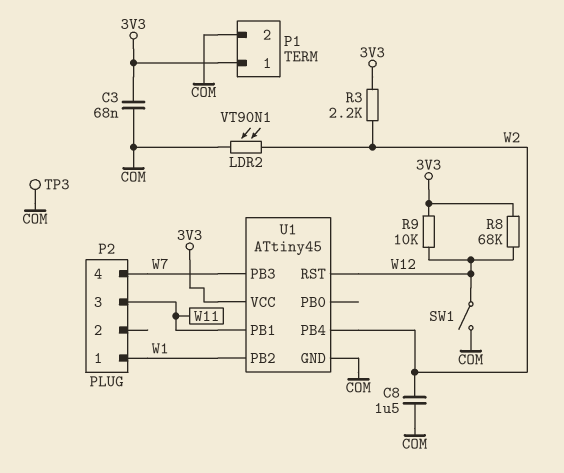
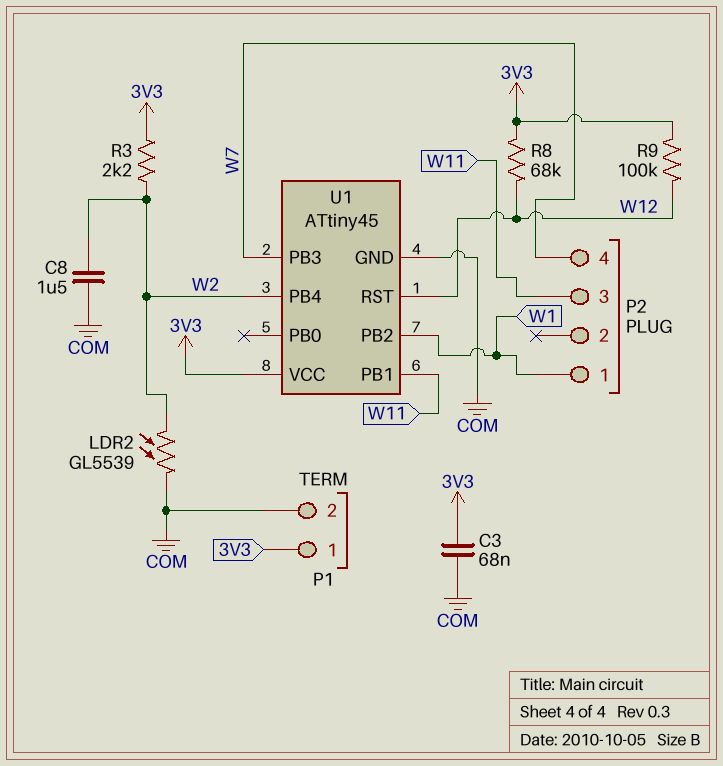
LDR2: VT90N1 (COM, W2) -> GL5539 (COM, W2)
R9: 10k (3V3, W12) -> 100k (3V3, W12)
SW1: switch (COM, W12) -> none
TP3: test point (COM) -> none

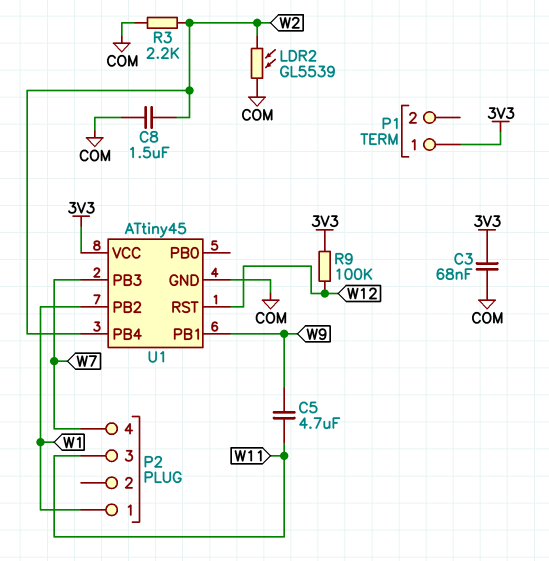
C5: none -> 4.7uF (W9, W11)
P1 pin 2: COM -> none
R3: 2.2k (3V3, W2) -> 2.2k (COM, W2)
R8: 68k (3V3, W12) -> none
U1 pin PB1: W11 -> W9

